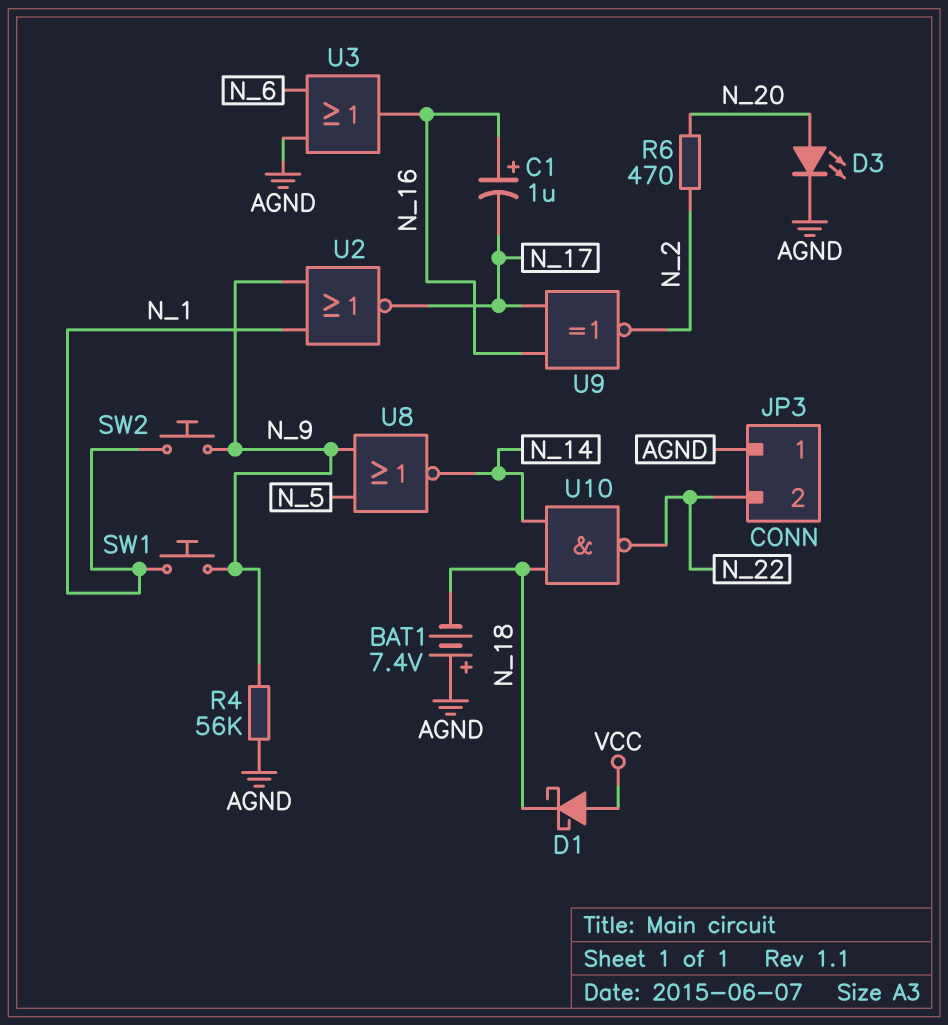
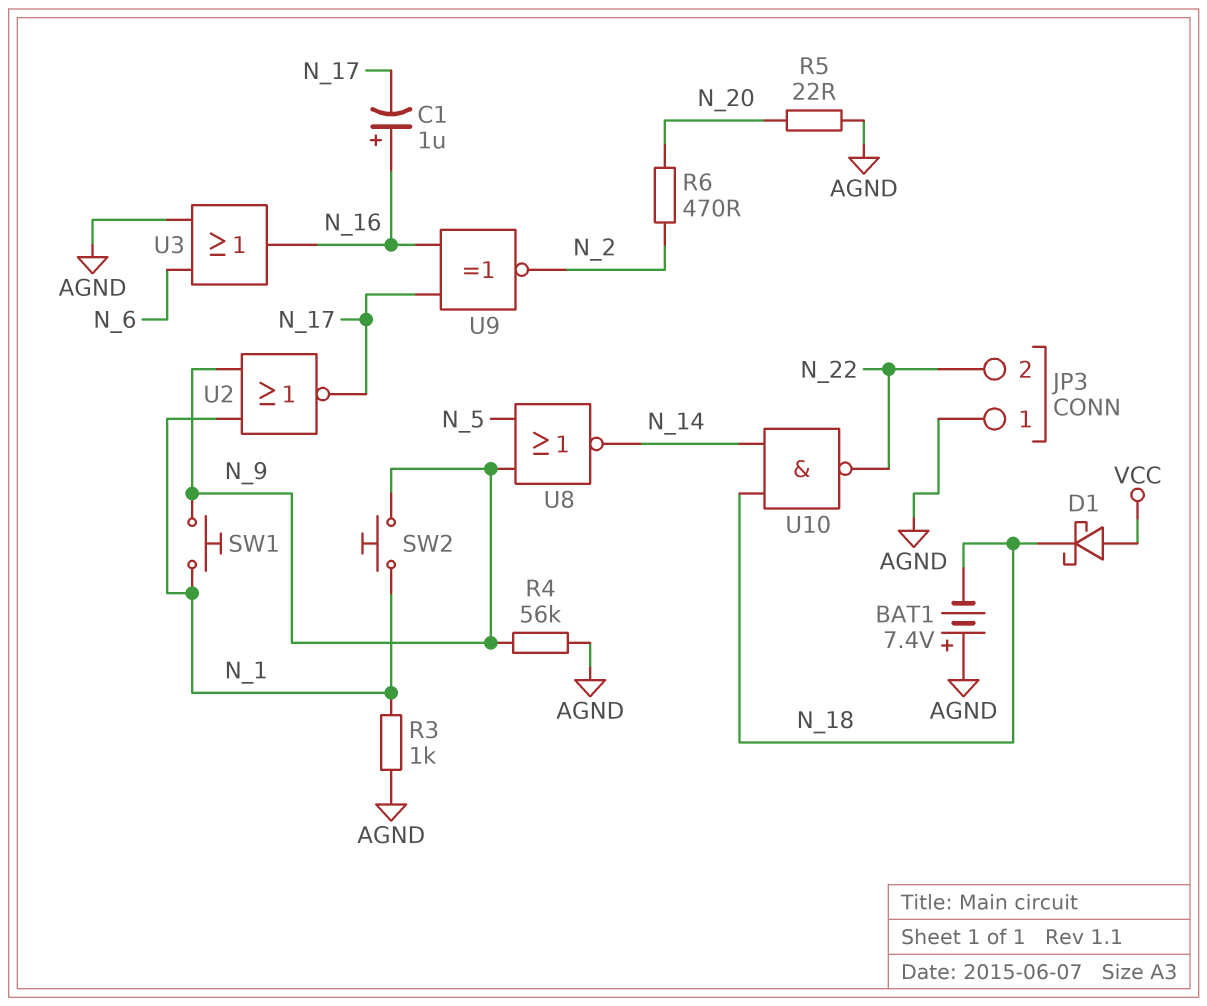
D3: LED (A N_20, K AGND) -> none
R3: none -> 1k (AGND, N_1)
R5: none -> 22 (AGND, N_20)

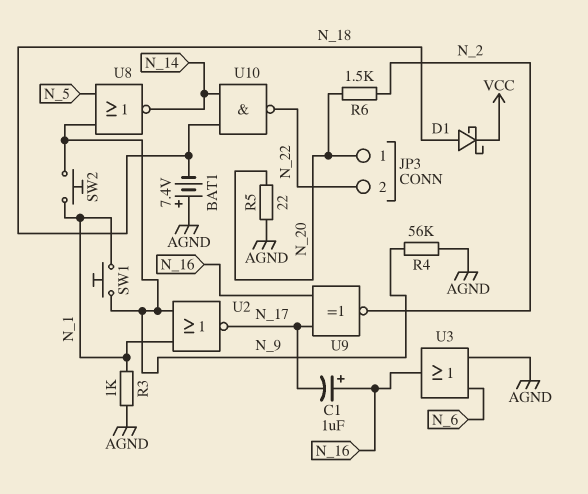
D1: schottky (A VCC, K N_18) -> schottky (A N_18, K VCC)
JP3 pin 1: AGND -> N_20
R6: 470 (N_2, N_20) -> 1.5k (N_2, N_20)

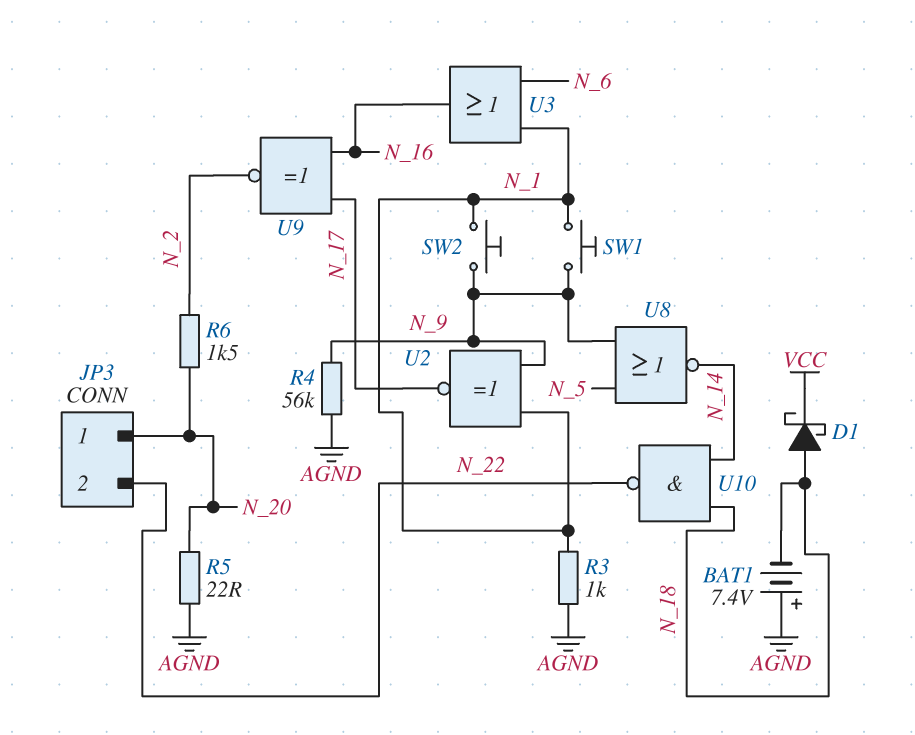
C1: 1uF (plus N_16, minus N_17) -> none
U2: NOR (in N_1, in N_9, out N_17) -> XNOR (in N_1, in N_9, out N_17)
U3: OR (in AGND, in N_6, out N_16) -> OR (in N_1, in N_6, out N_16)

